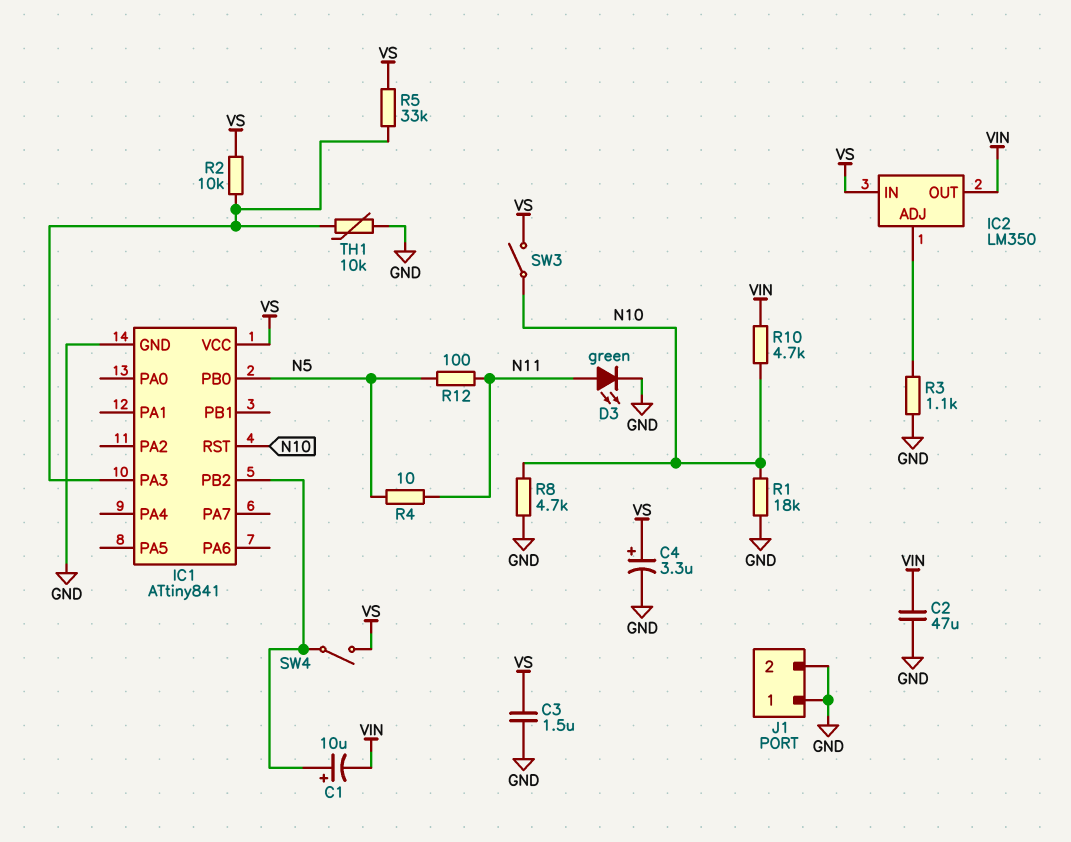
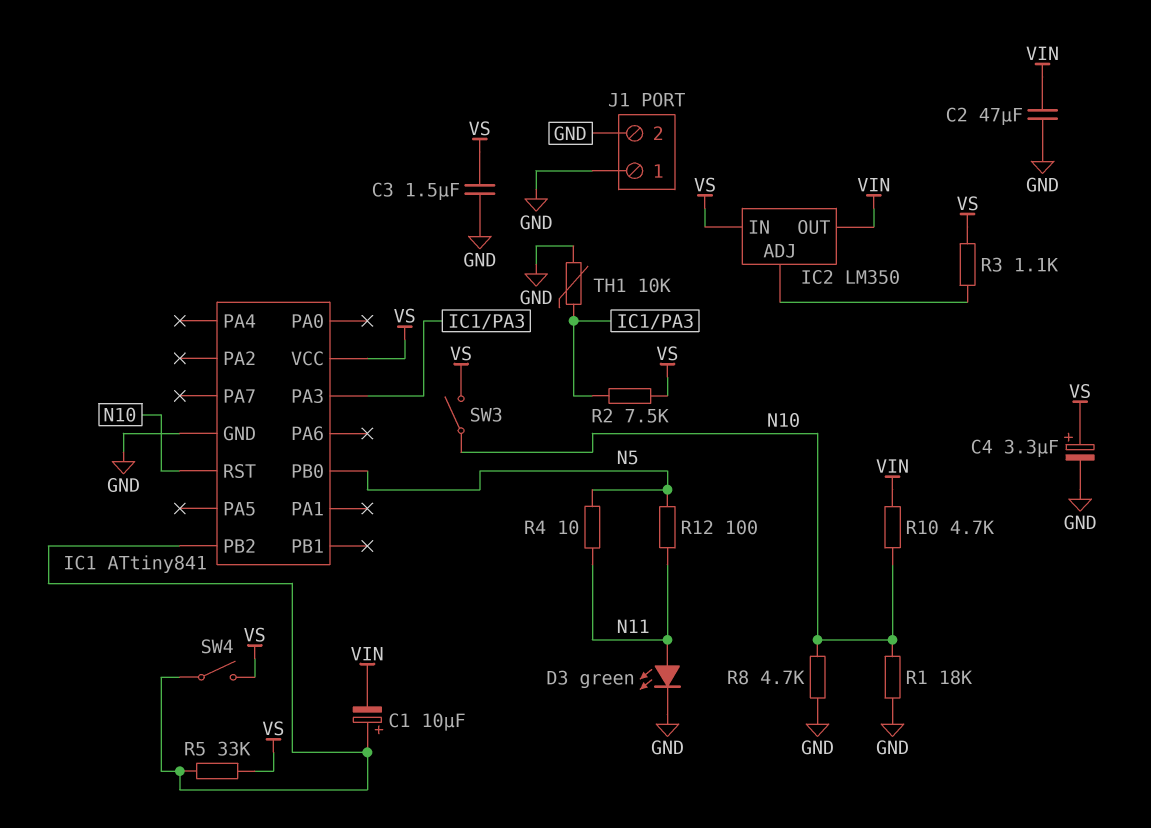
R2: 10k (IC1/PA3, VS) -> 7.5k (IC1/PA3, VS)
R3: 1.1k (GND, IC2/ADJ) -> 1.1k (IC2/ADJ, VS)
R5: 33k (IC1/PA3, VS) -> 33k (IC1/PB2, VS)

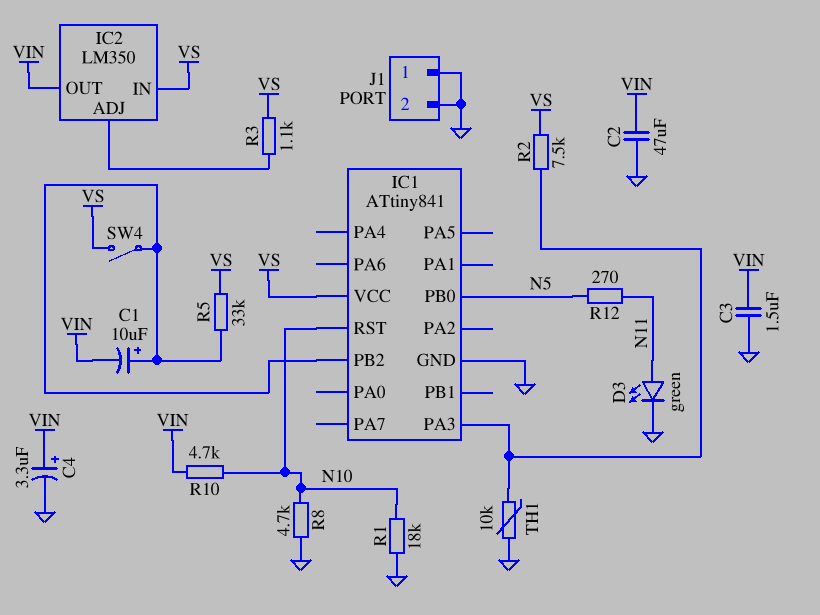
C3: 1.5uF (GND, VS) -> 1.5uF (GND, VIN)
C4: 3.3uF (plus VS, minus GND) -> 3.3uF (plus VIN, minus GND)
R4: 10 (N5, N11) -> none
R12: 100 (N5, N11) -> 270 (N5, N11)
SW3: switch (N10, VS) -> none

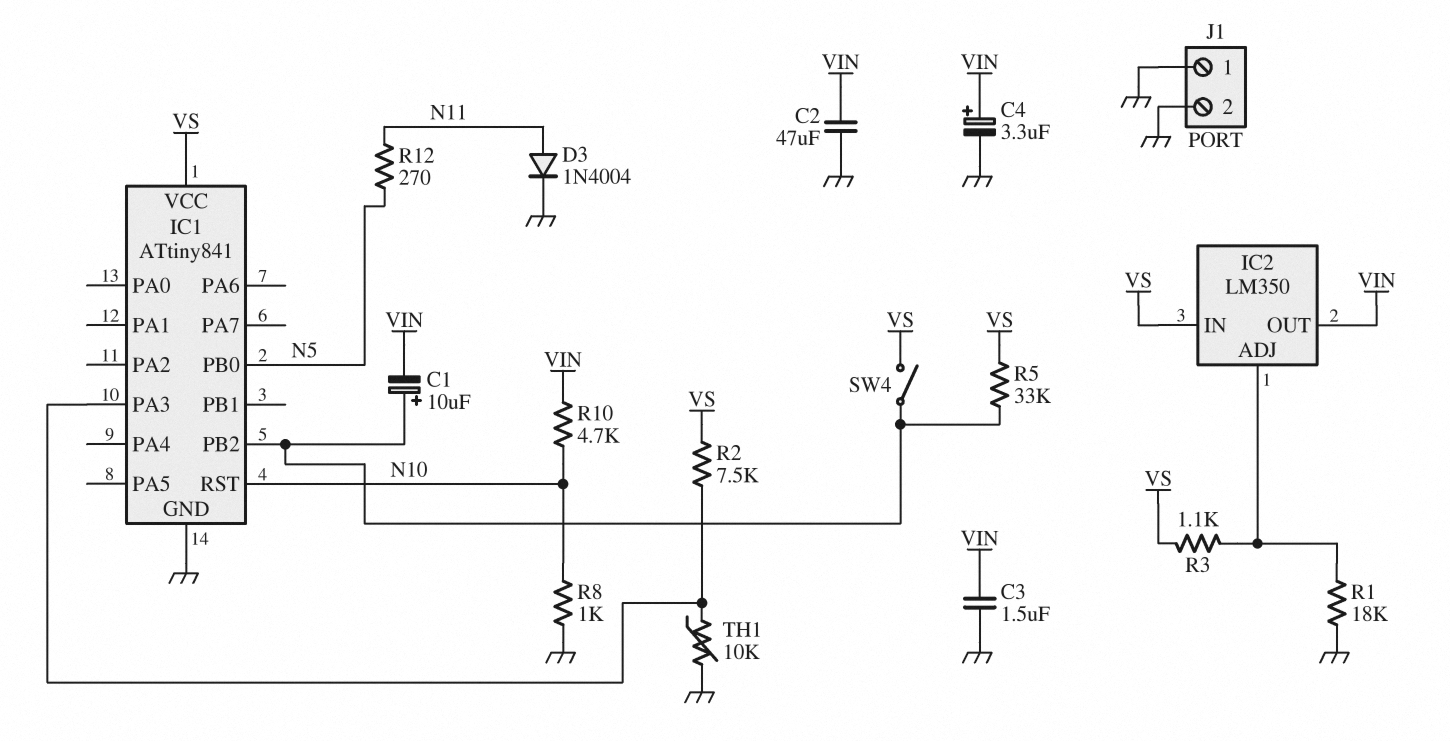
D3: LED green (A N11, K GND) -> diode 1N4004 (A N11, K GND)
R1: 18k (GND, N10) -> 18k (GND, IC2/ADJ)
R8: 4.7k (GND, N10) -> 1k (GND, N10)

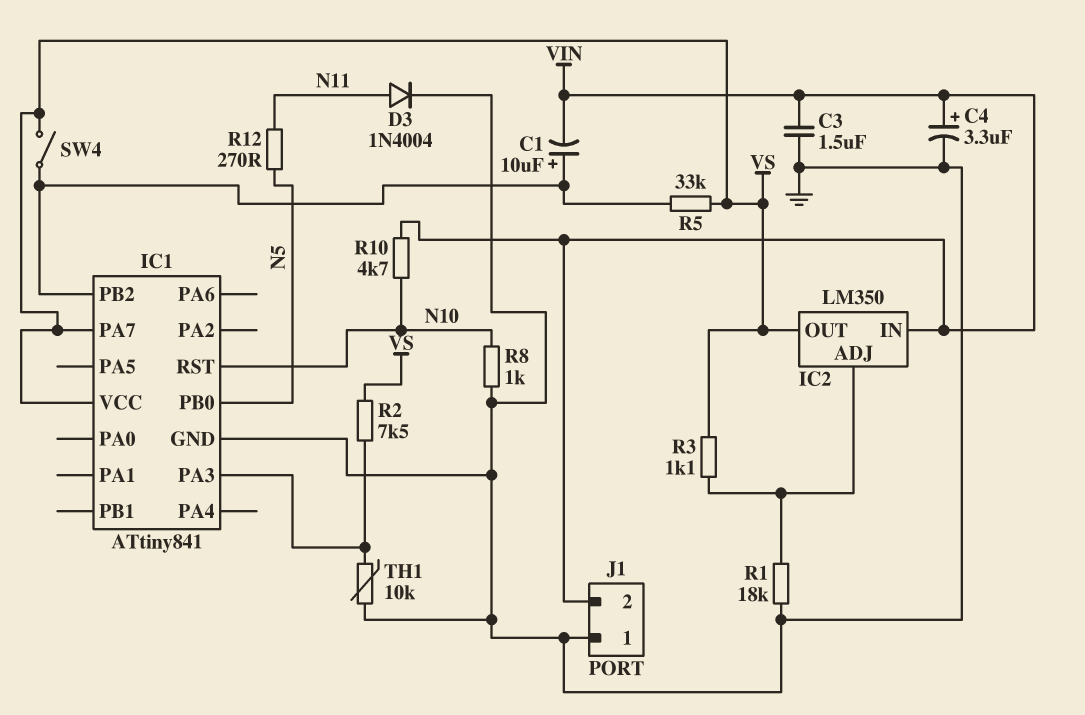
C2: 47uF (GND, VIN) -> none
IC1 pin PA7: none -> VS
IC2 pin IN: VS -> VIN
IC2 pin OUT: VIN -> VS
J1 pin 2: GND -> VIN

